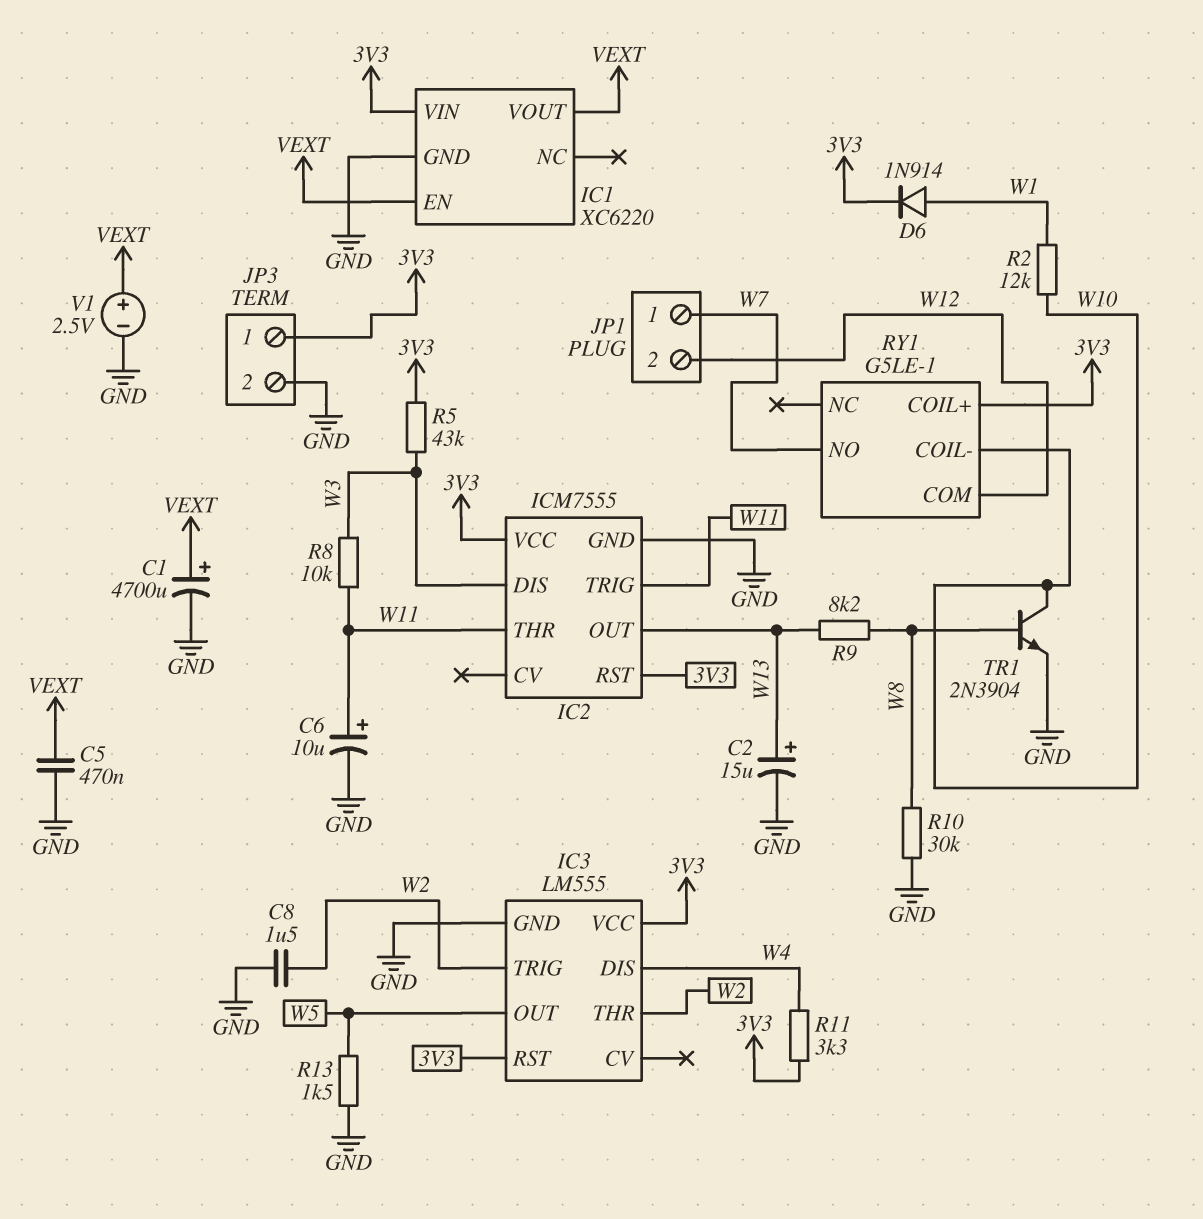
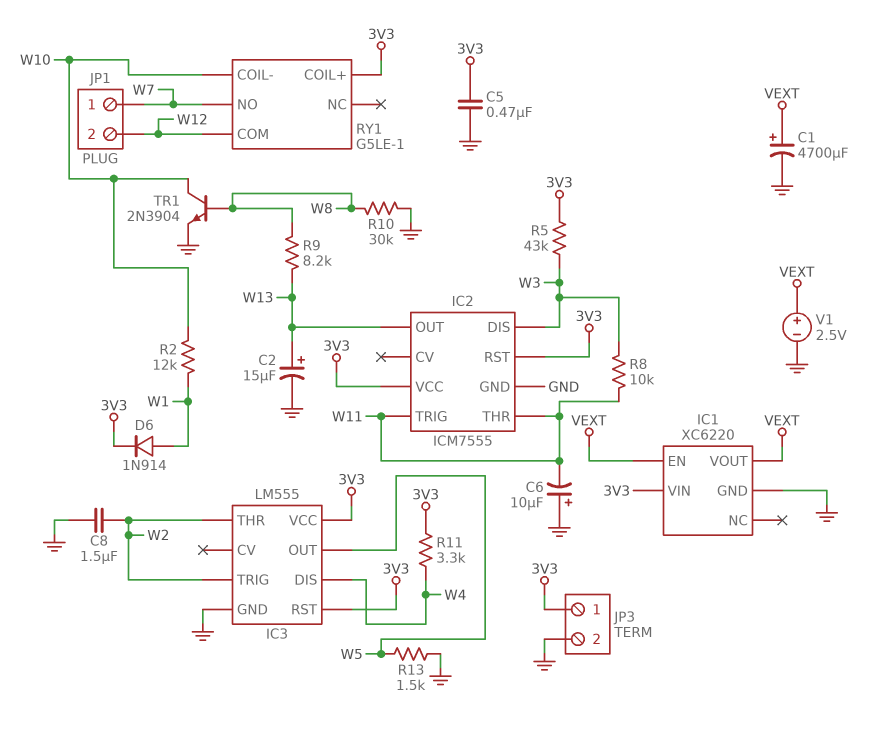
C5: 470nF (GND, VEXT) -> 470nF (3V3, GND)
C6: 10uF (plus W11, minus GND) -> 10uF (plus GND, minus W11)

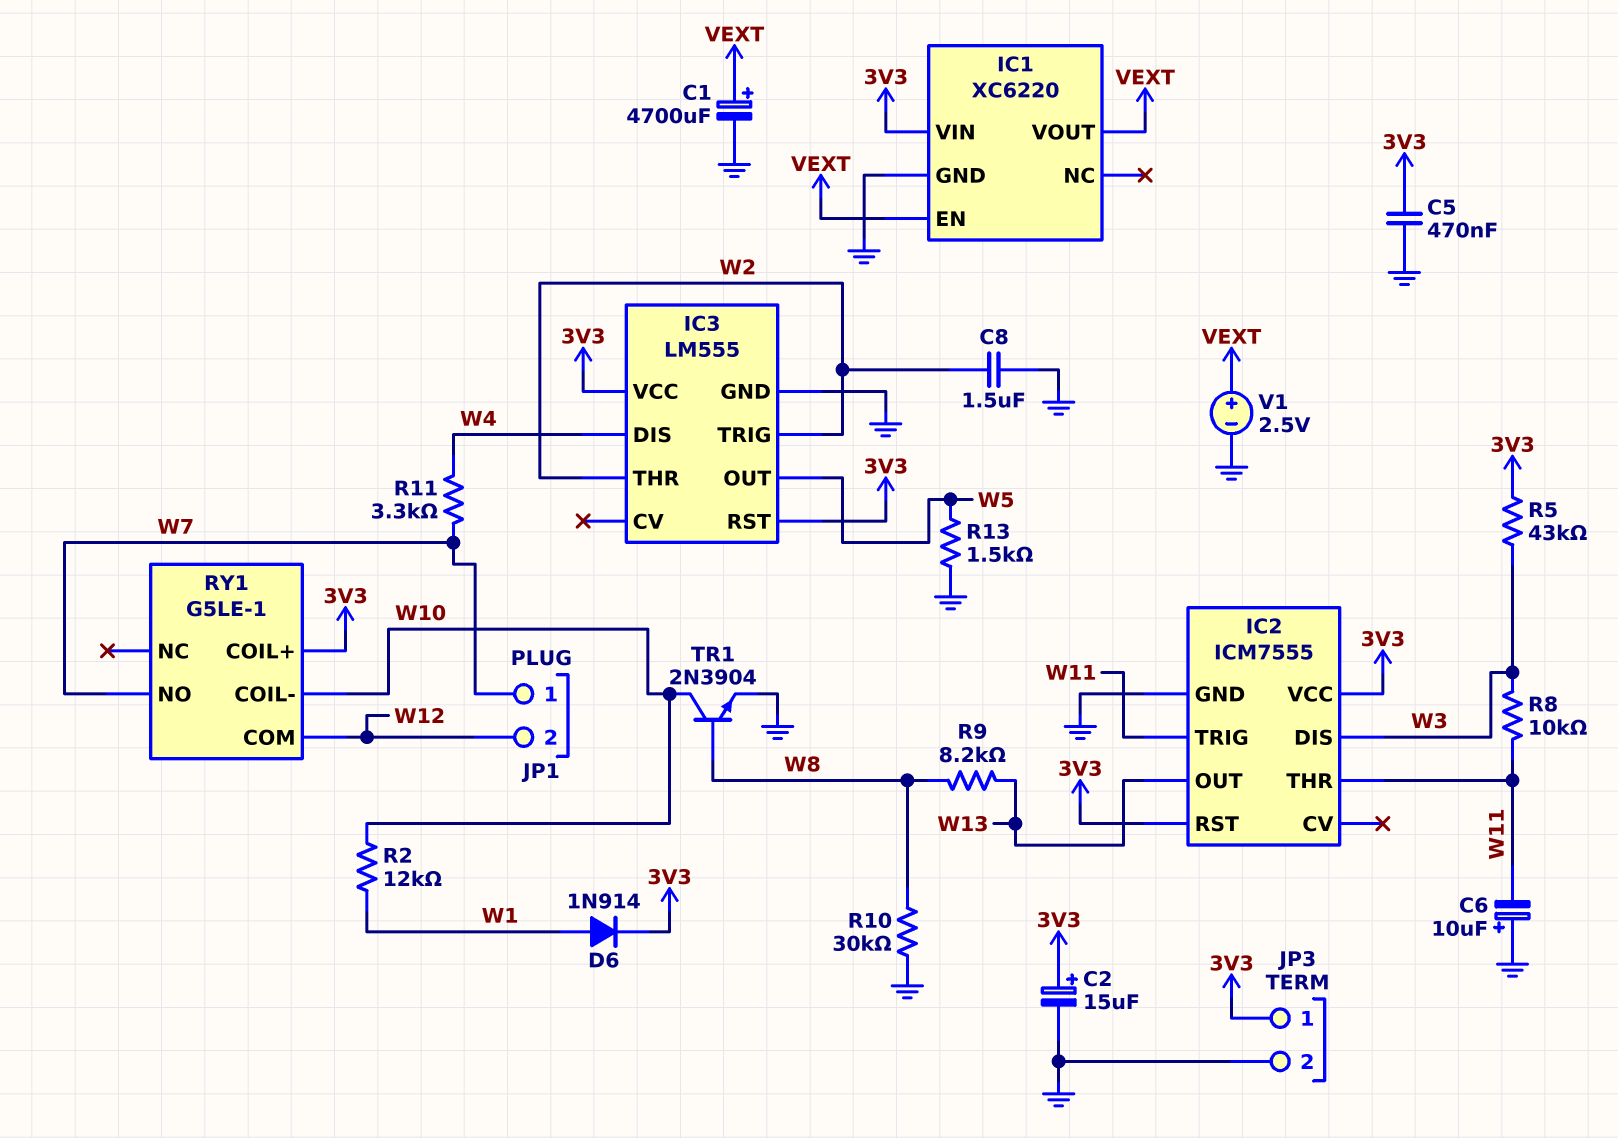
C2: 15uF (plus W13, minus GND) -> 15uF (plus 3V3, minus GND)
R11: 3.3k (3V3, W4) -> 3.3k (W4, W7)

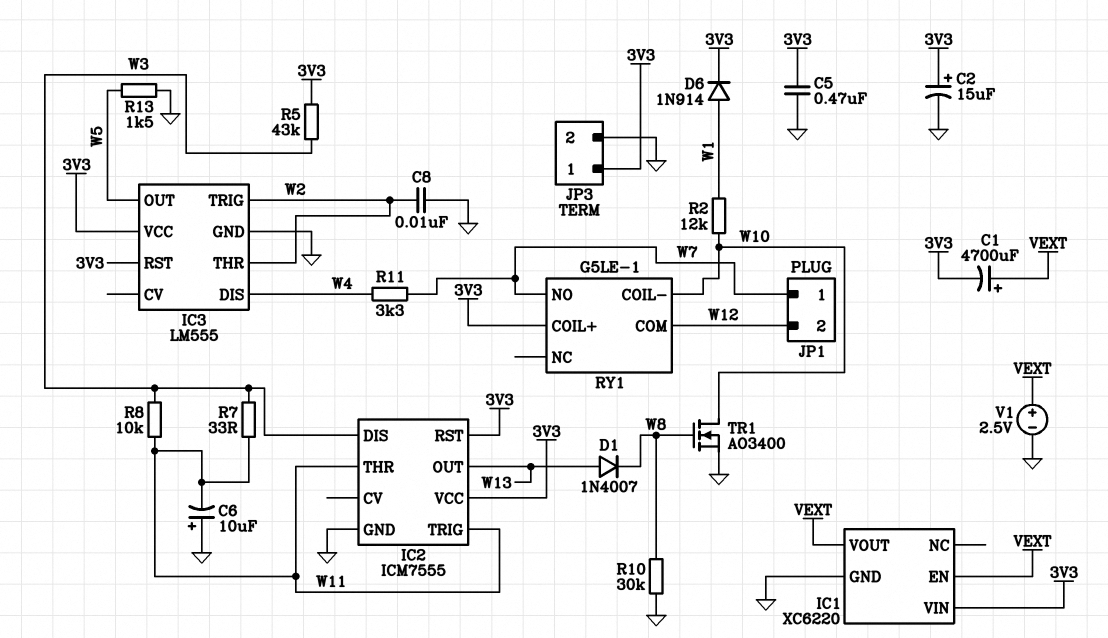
C1: 4700uF (plus VEXT, minus GND) -> 4700uF (plus VEXT, minus 3V3)
C8: 1.5uF (GND, W2) -> 10nF (GND, W2)
D1: none -> diode 1N4007 (A W13, K W8)
R7: none -> 33 (W3, W11)
R9: 8.2k (W8, W13) -> none
TR1: NPN 2N3904 (B W8, C W10, E GND) -> NMOS AO3400 (G W8, D W10, S GND)

